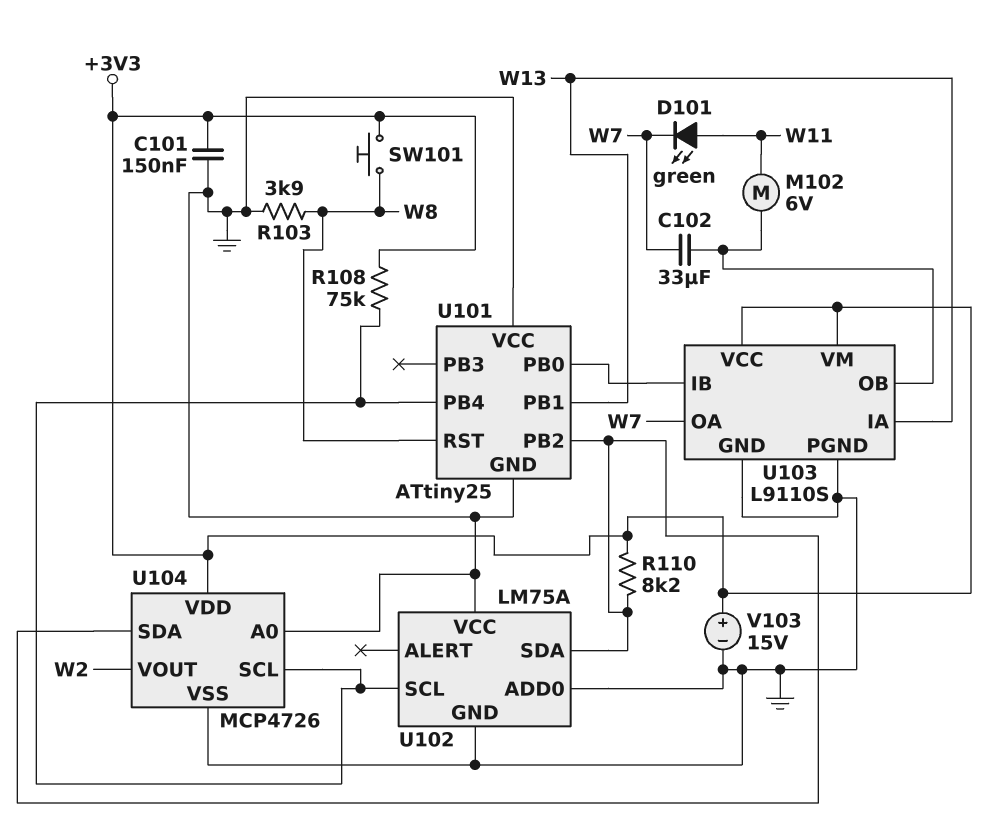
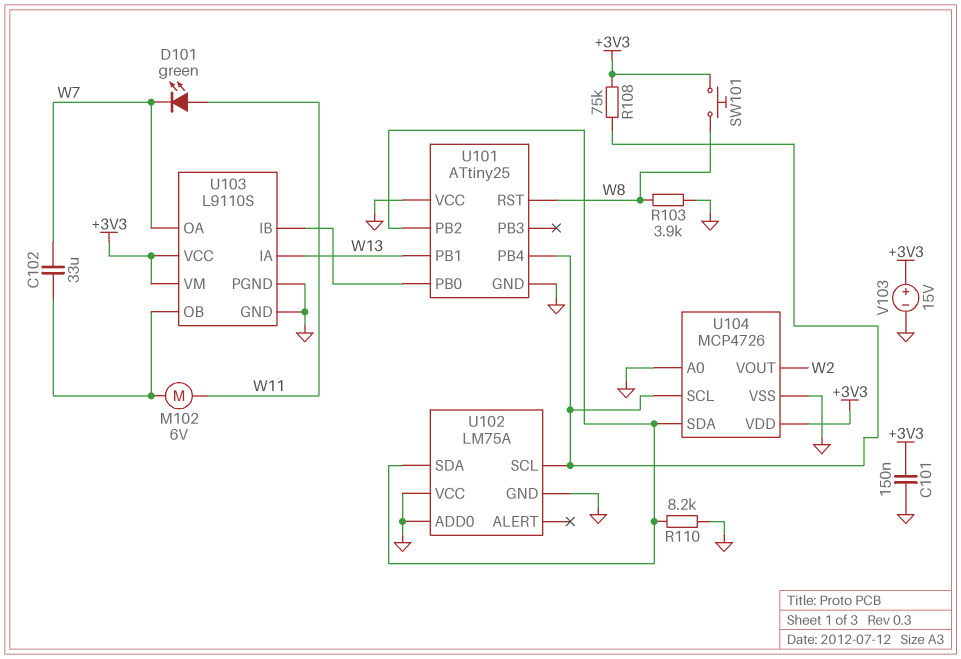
R110: 8.2k (+3V3, U101/PB2) -> 8.2k (GND, U101/PB2)

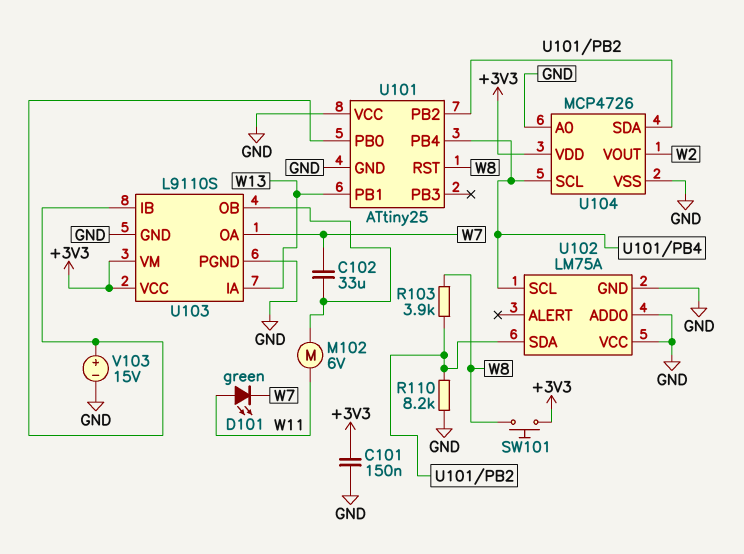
R103: 3.9k (GND, W8) -> 3.9k (U101/PB2, W8)
R108: 75k (+3V3, U101/PB4) -> none
V103: 15V (plus +3V3, minus GND) -> 15V (plus U101/PB0, minus GND)

